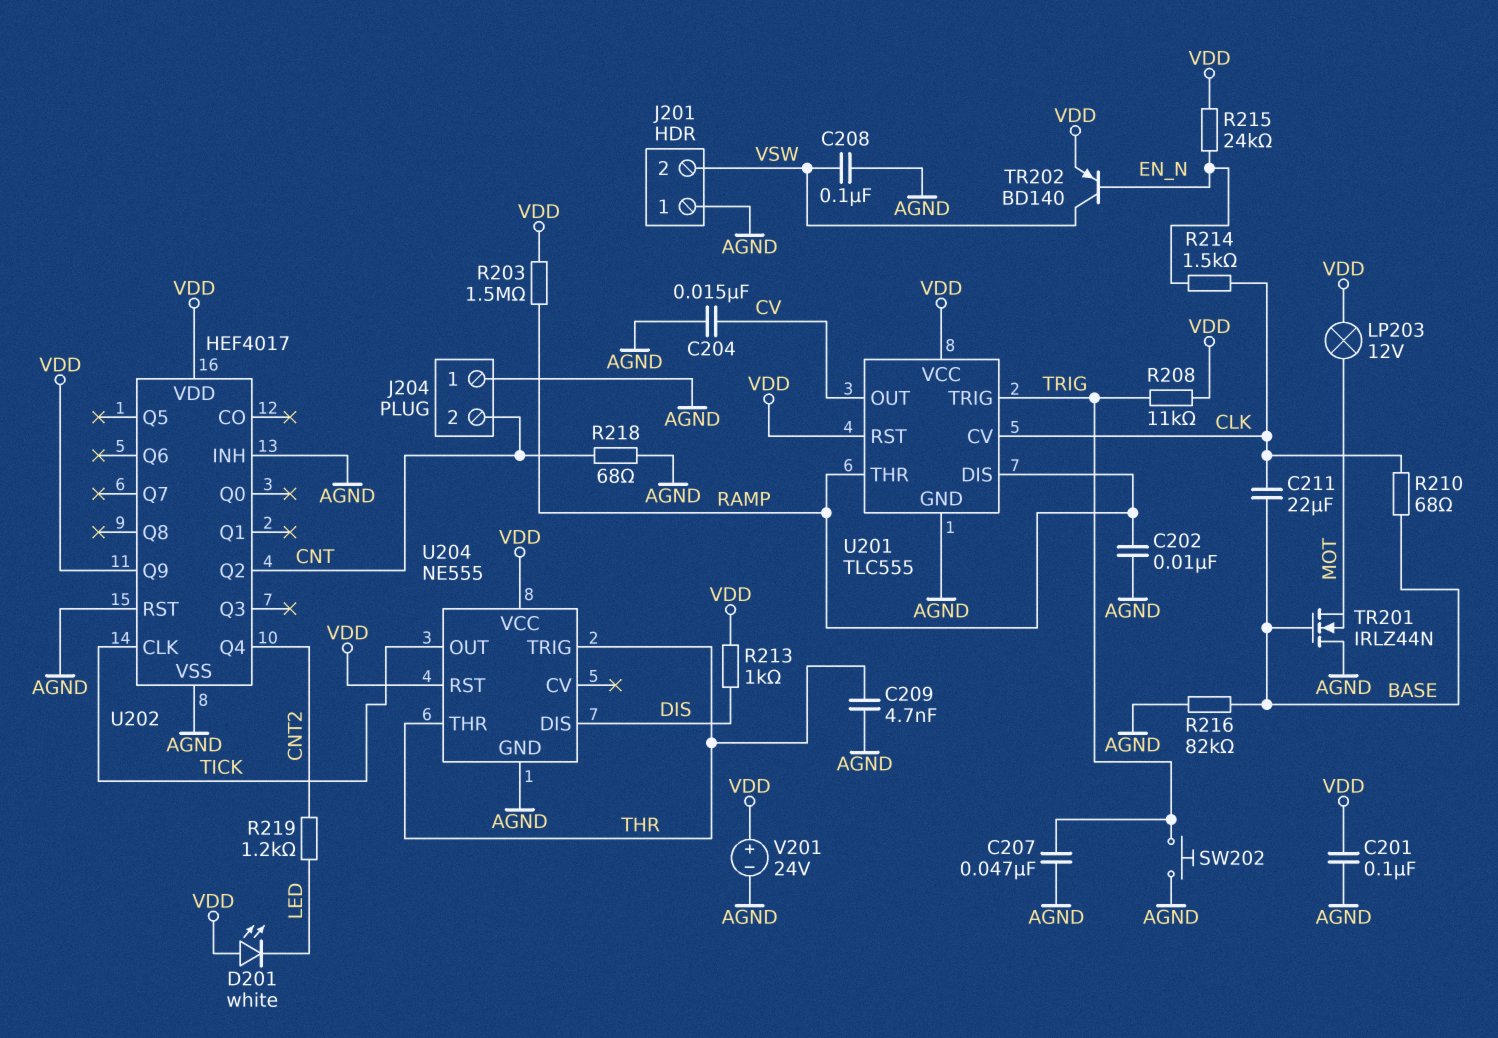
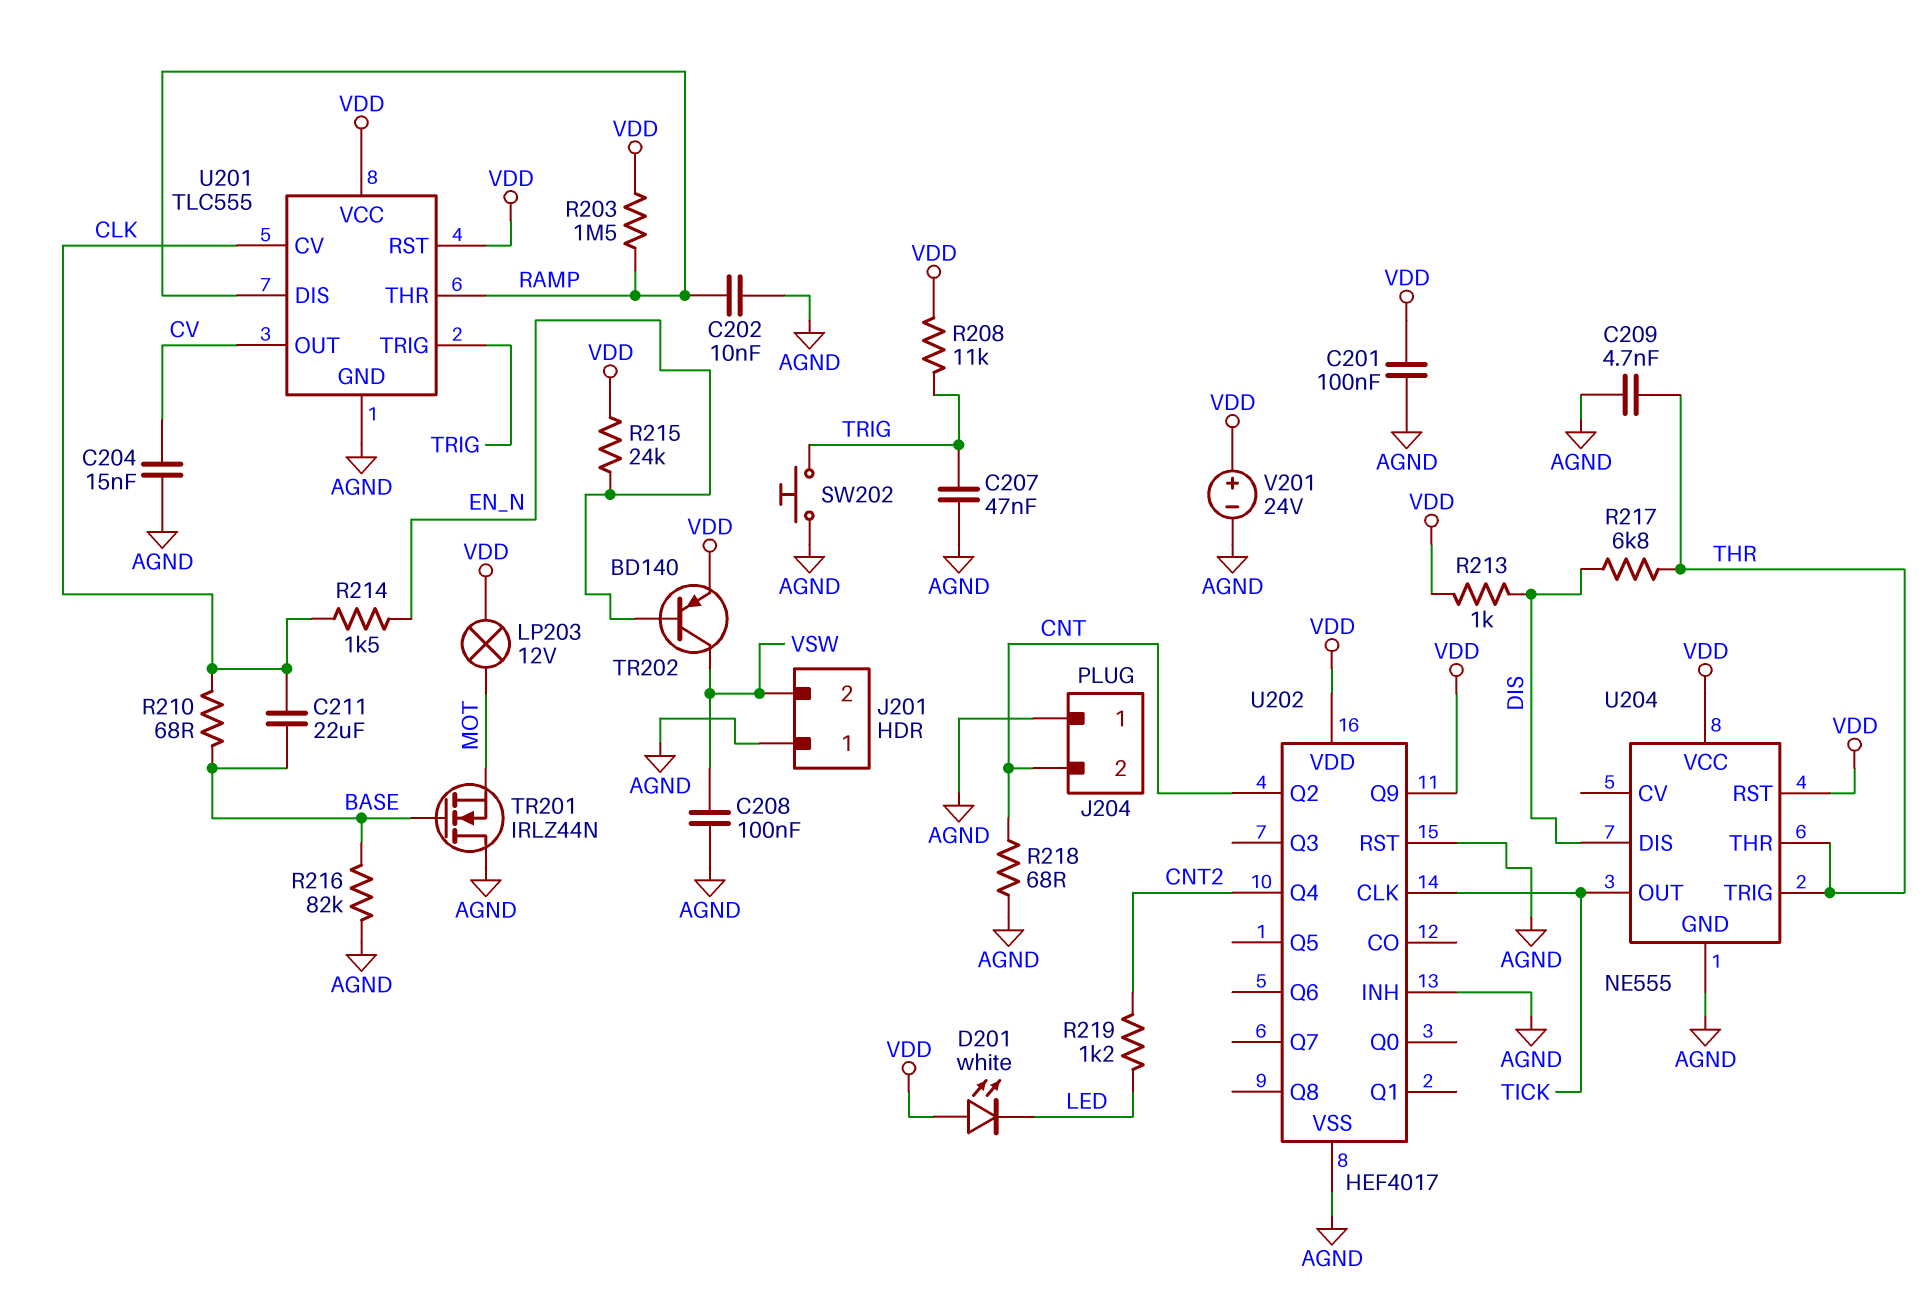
R217: none -> 6.8k (DIS, THR)

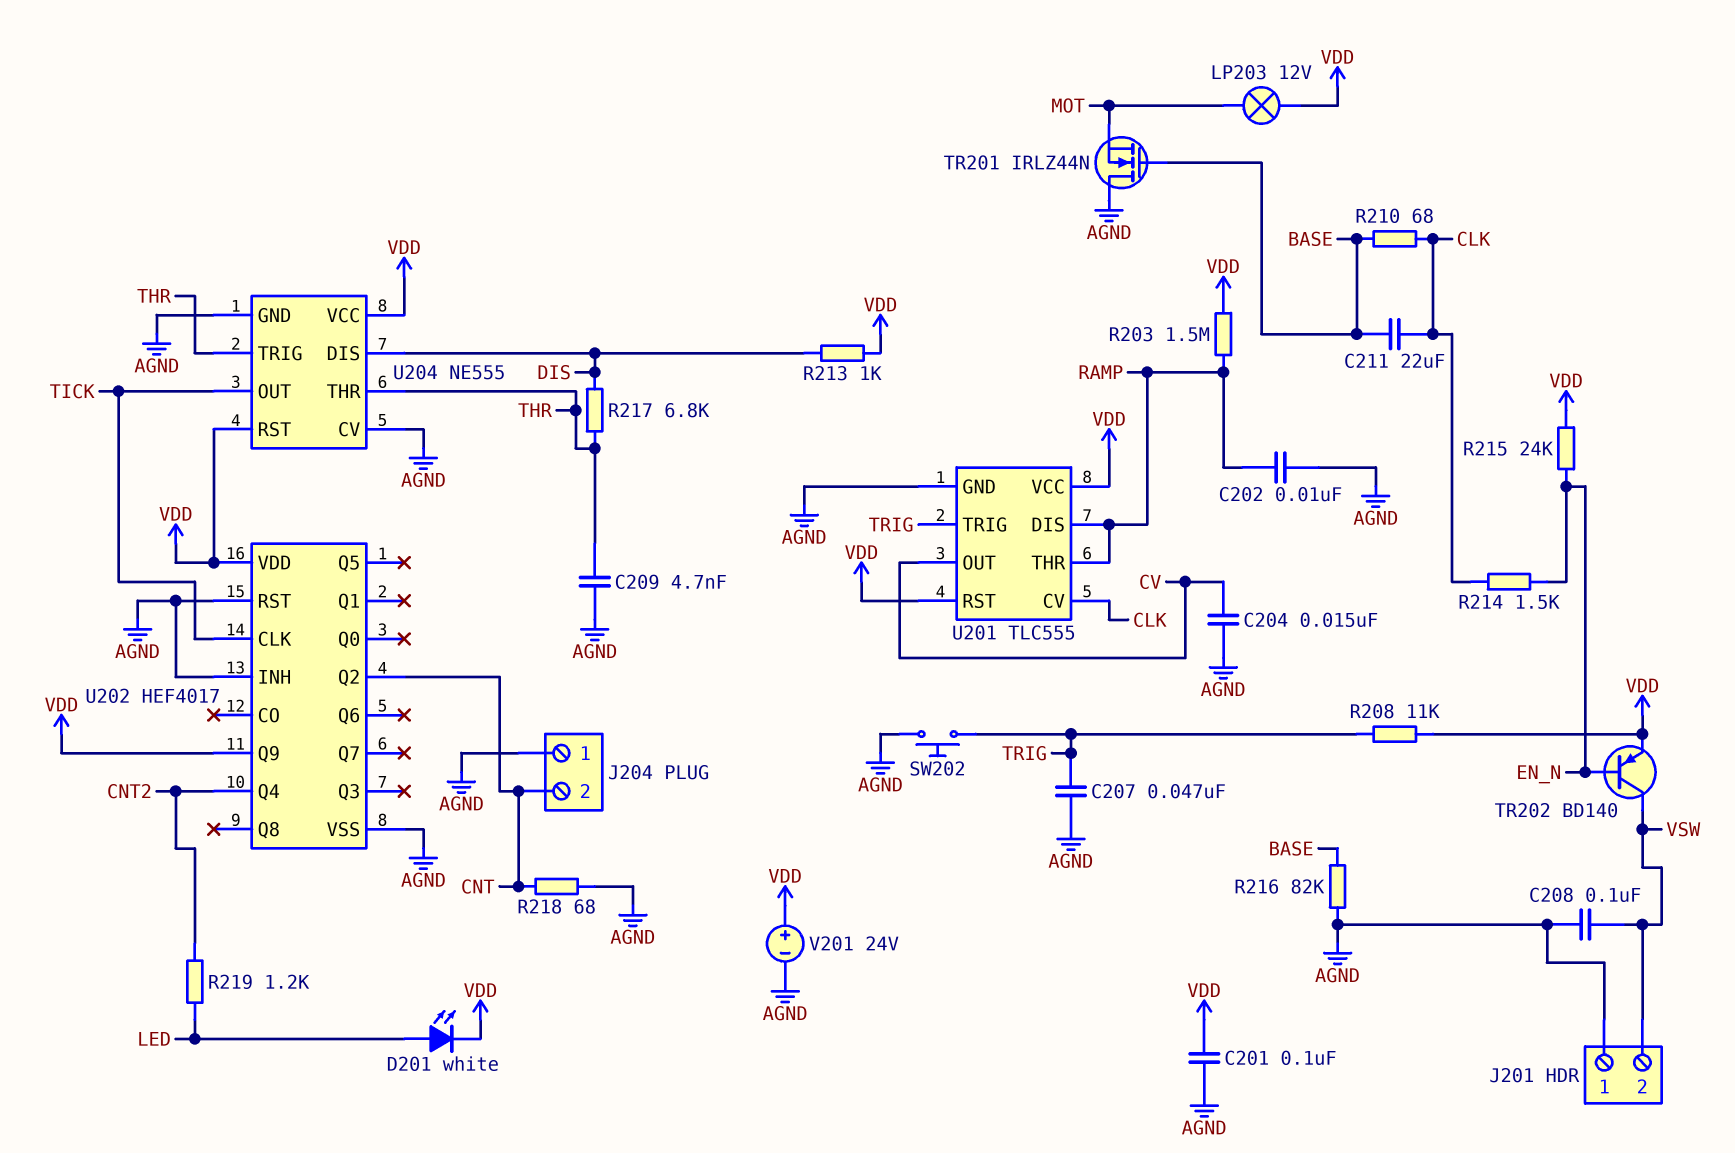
D201: LED white (A VDD, K LED) -> LED white (A LED, K VDD)
U204 pin CV: none -> AGND

